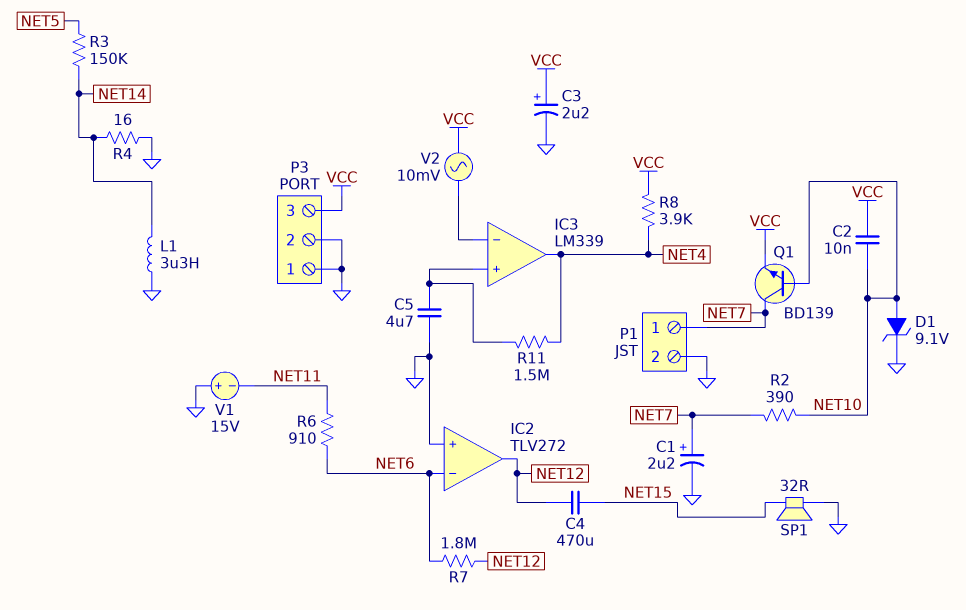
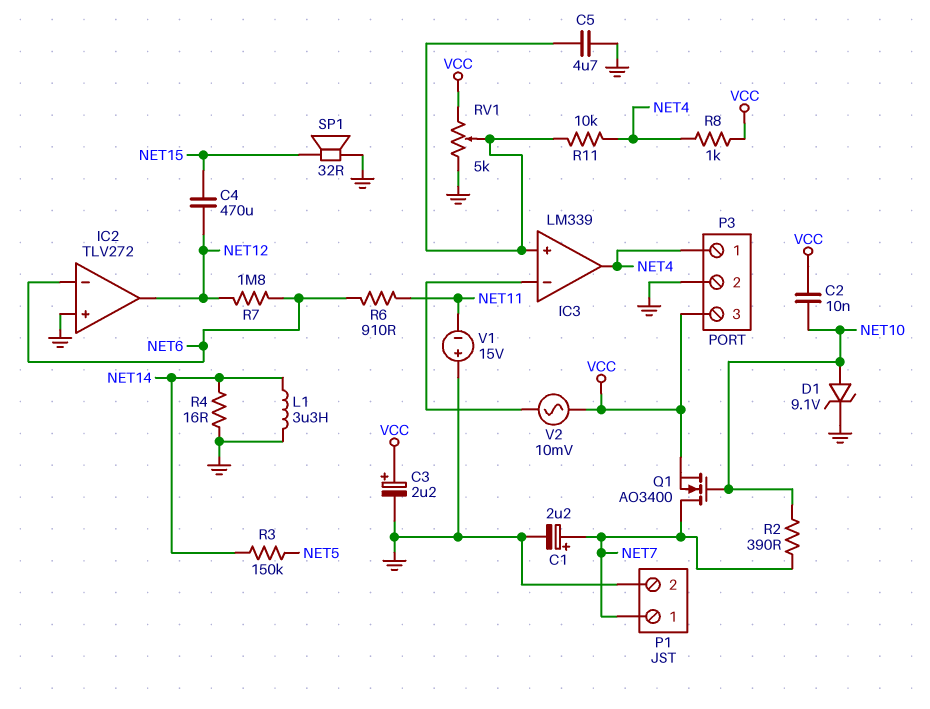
P3 pin 1: GND -> NET4
Q1: NPN BD139 (B NET10, C NET7, E VCC) -> NMOS AO3400 (G NET10, D NET7, S VCC)
R8: 3.9k (NET4, VCC) -> 1k (NET4, VCC)
R11: 1.5M (IC3/in+, NET4) -> 10k (IC3/in+, NET4)
RV1: none -> 5k (GND, VCC, wiper IC3/in+)

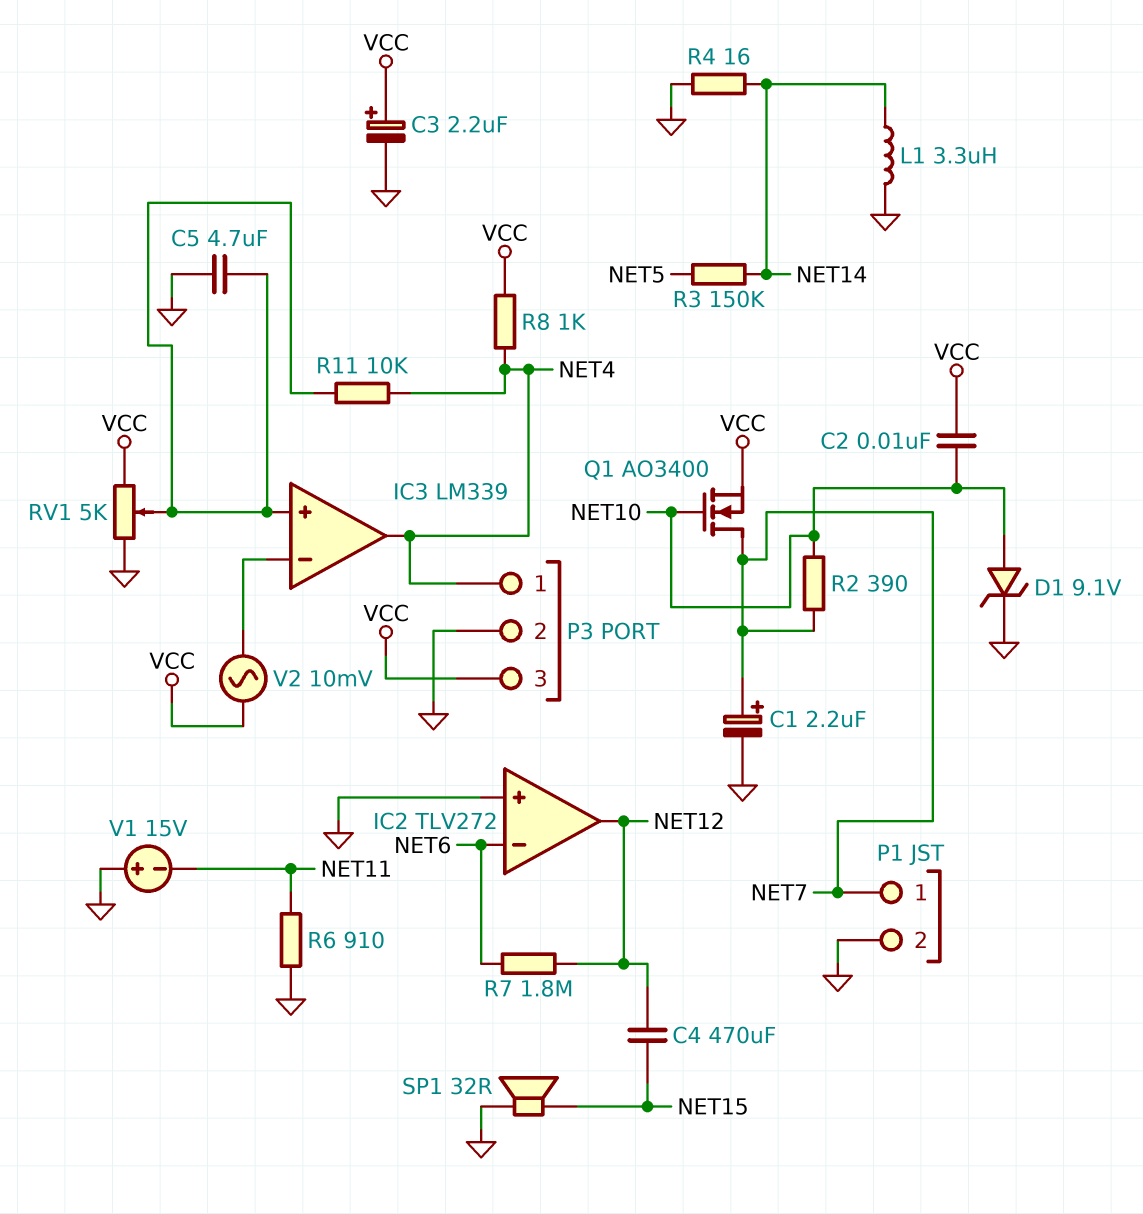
R6: 910 (NET6, NET11) -> 910 (GND, NET11)

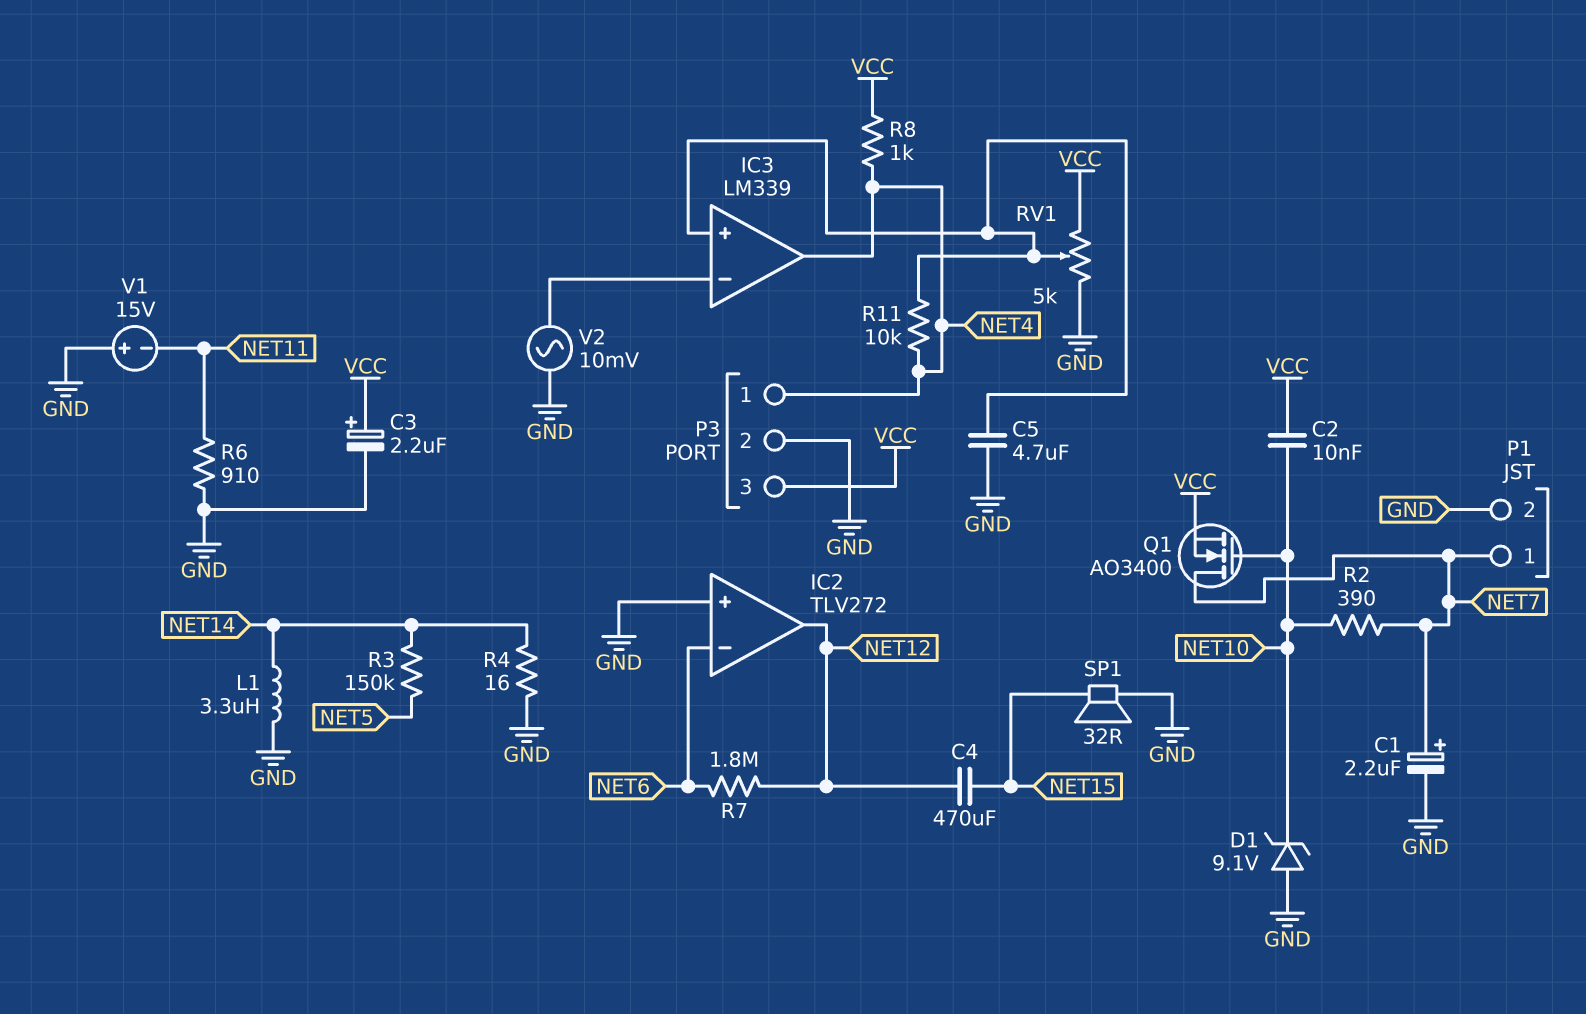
D1: zener 9.1V (A NET10, K GND) -> zener 9.1V (A GND, K NET10)
V2: AC 10mV (IC3/in-, VCC) -> AC 10mV (GND, IC3/in-)

